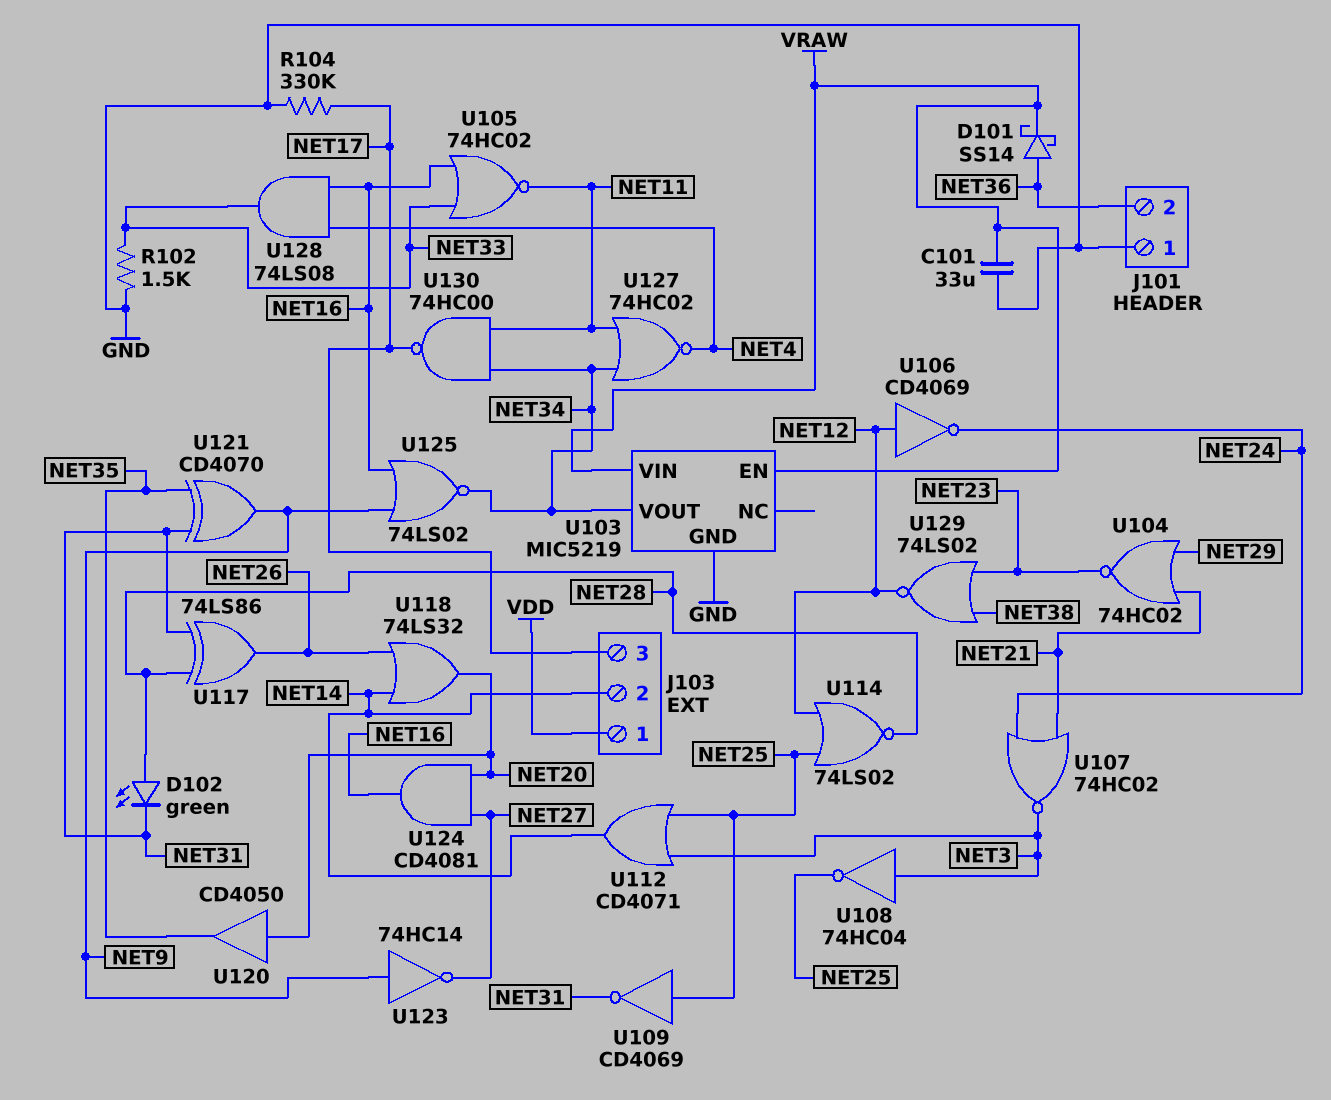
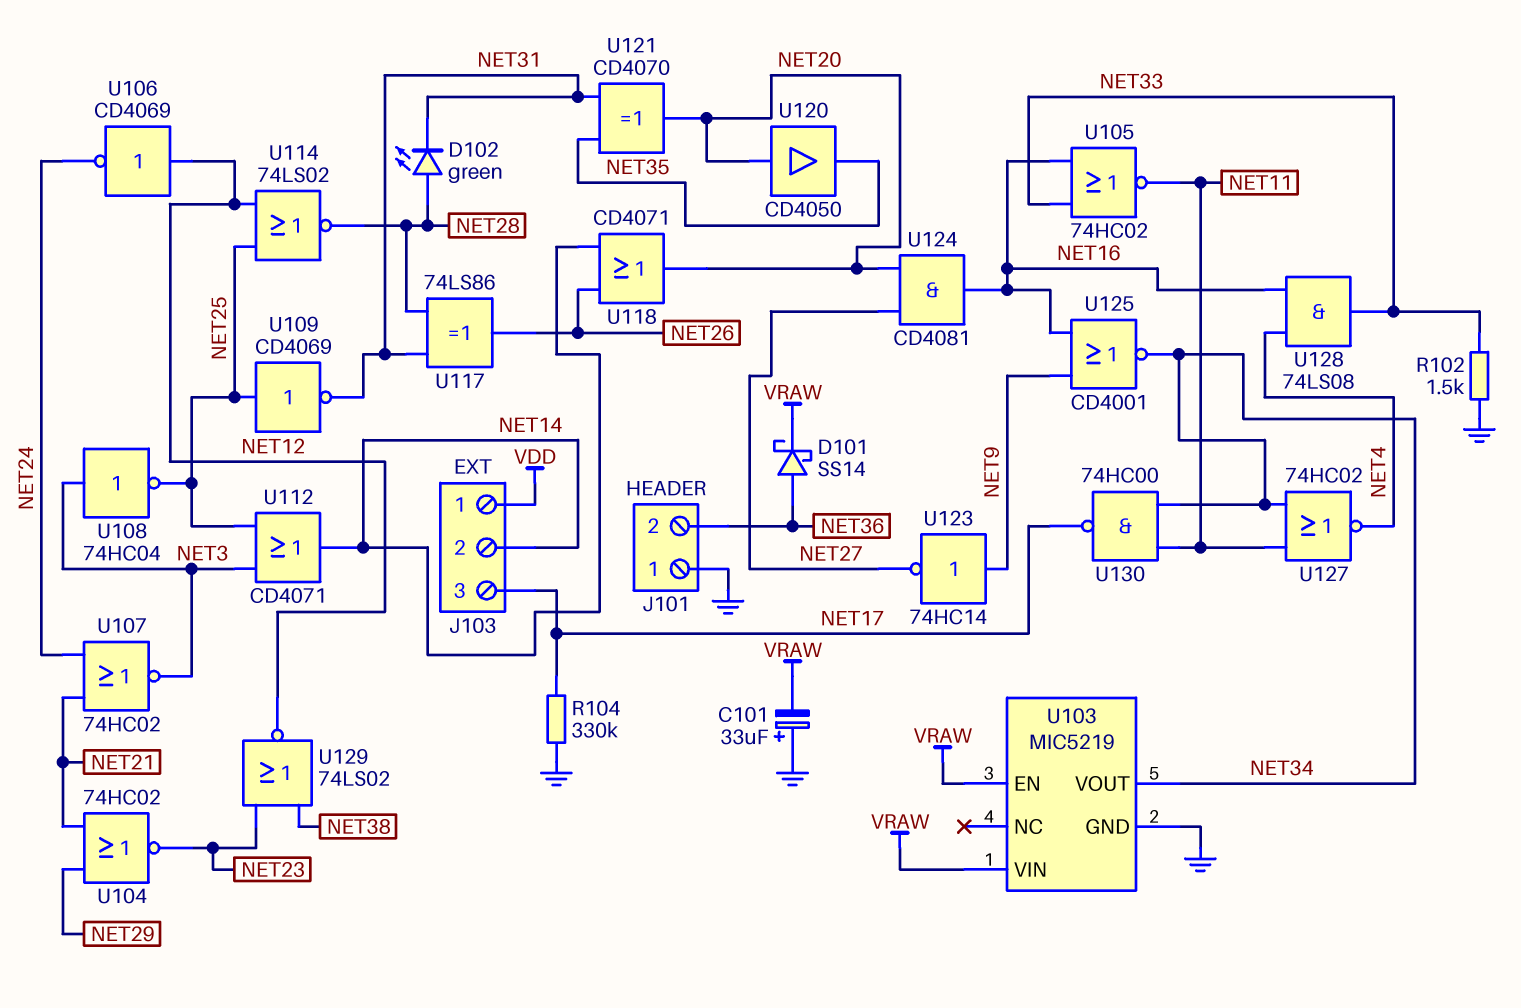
C101: 33uF (GND, VRAW) -> 33uF (plus GND, minus VRAW)
U118: OR 74LS32 (in NET14, in NET26, out NET20) -> OR CD4071 (in NET14, in NET26, out NET20)
U121: XOR CD4070 (in NET31, in NET35, out NET9) -> XOR CD4070 (in NET31, in NET35, out NET20)
U125: NOR 74LS02 (in NET9, in NET16, out NET34) -> NOR CD4001 (in NET9, in NET16, out NET34)

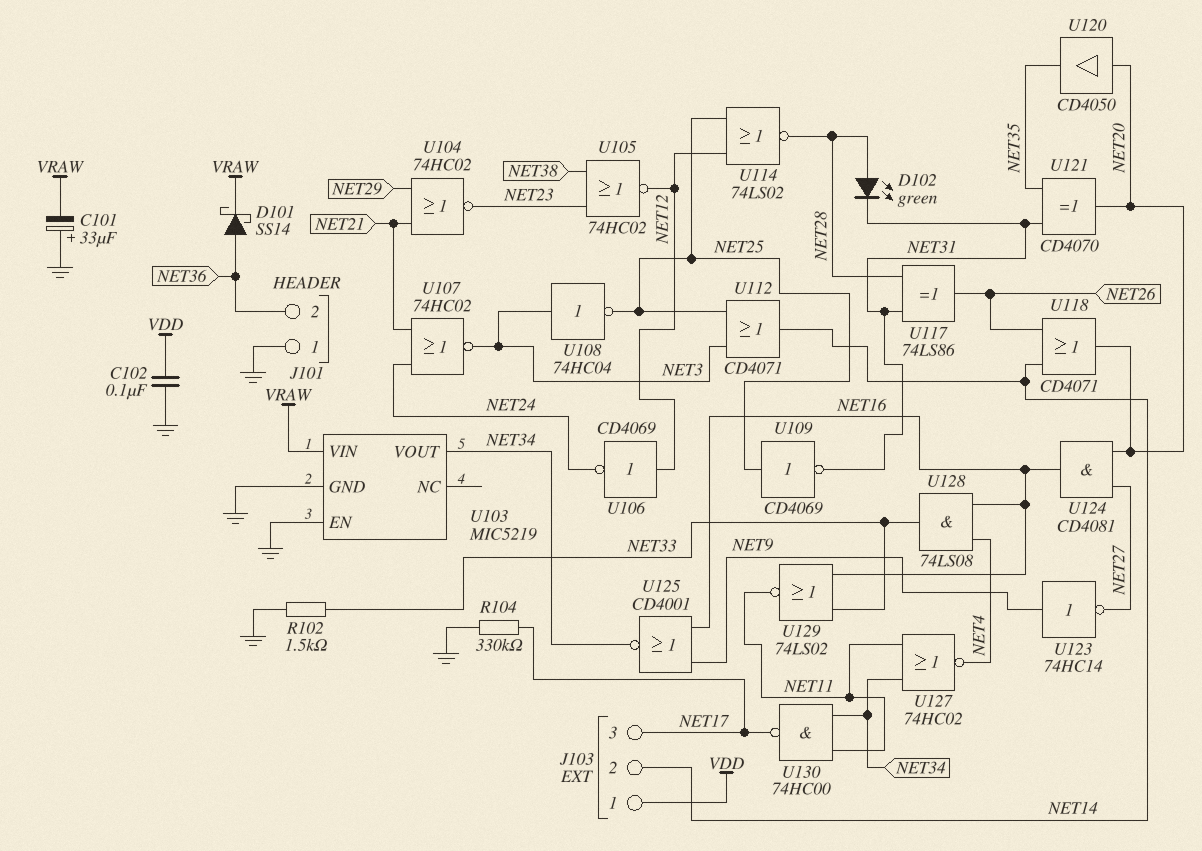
C102: none -> 100nF (GND, VDD)
U103 pin EN: VRAW -> GND
U105: NOR 74HC02 (in NET16, in NET33, out NET11) -> NOR 74HC02 (in NET23, in NET38, out NET12)
U129: NOR 74LS02 (in NET23, in NET38, out NET12) -> NOR 74LS02 (in NET16, in NET33, out NET11)

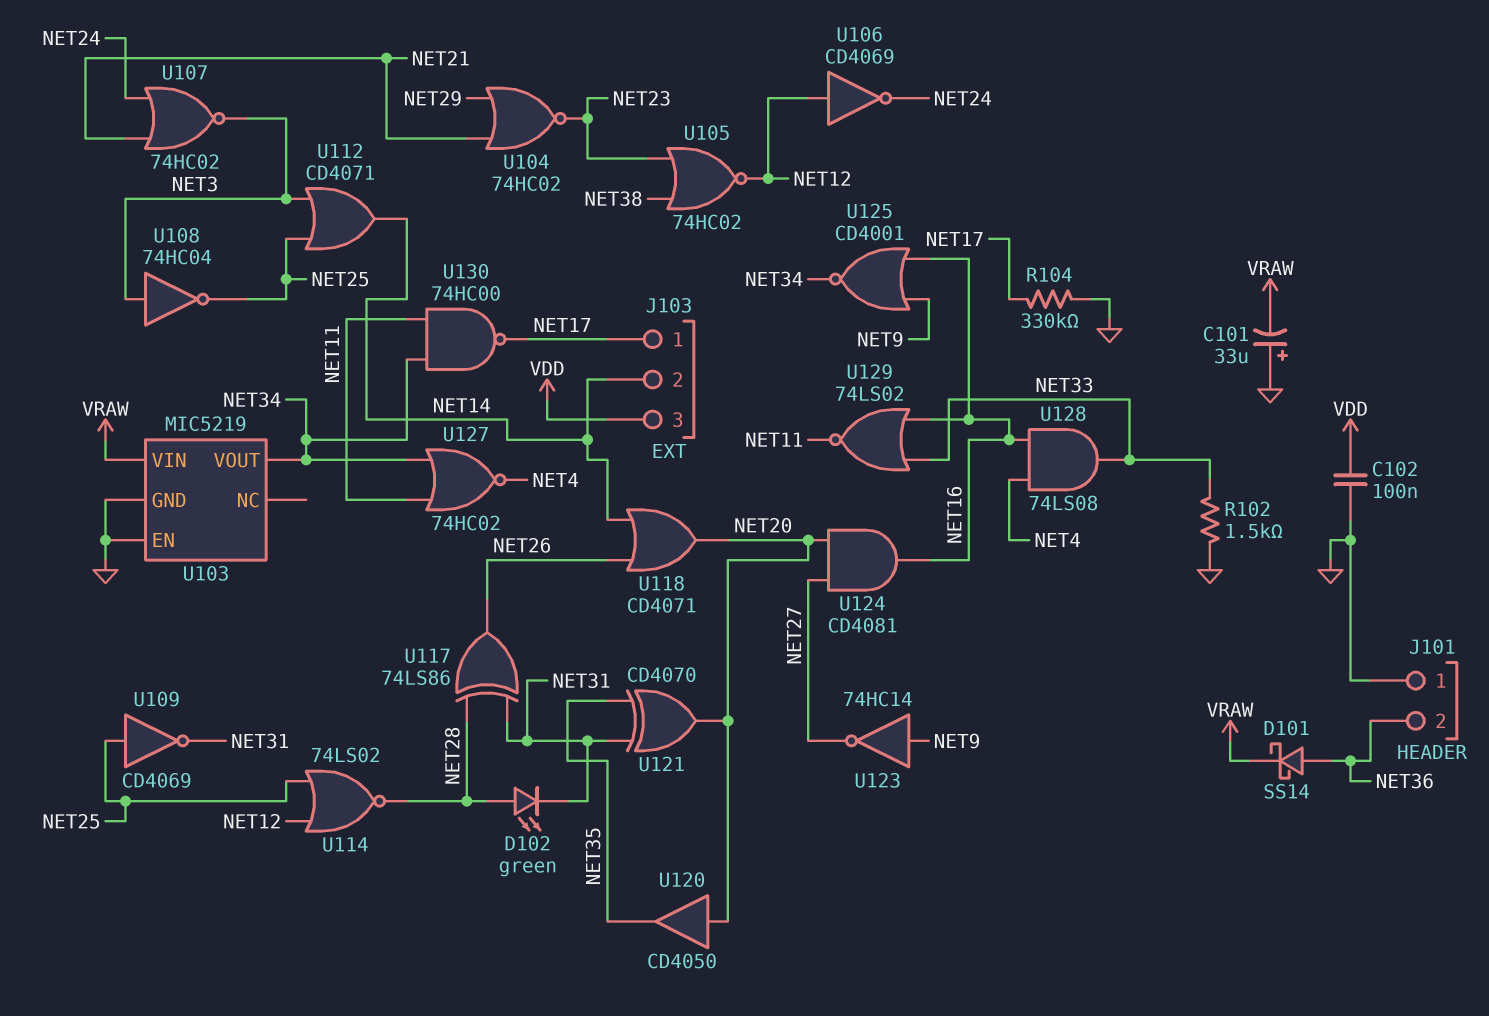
J103 pin 1: VDD -> NET17
J103 pin 3: NET17 -> VDD

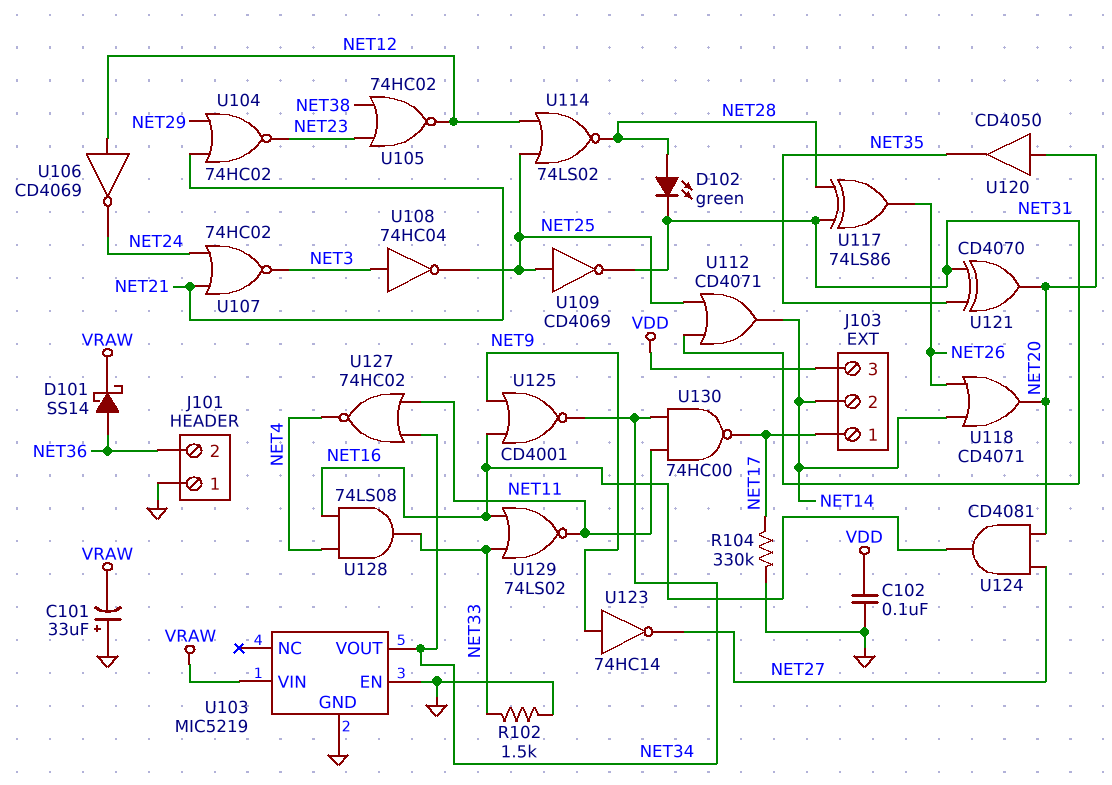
U112: OR CD4071 (in NET3, in NET25, out NET14) -> OR CD4071 (in NET25, in NET31, out NET14)

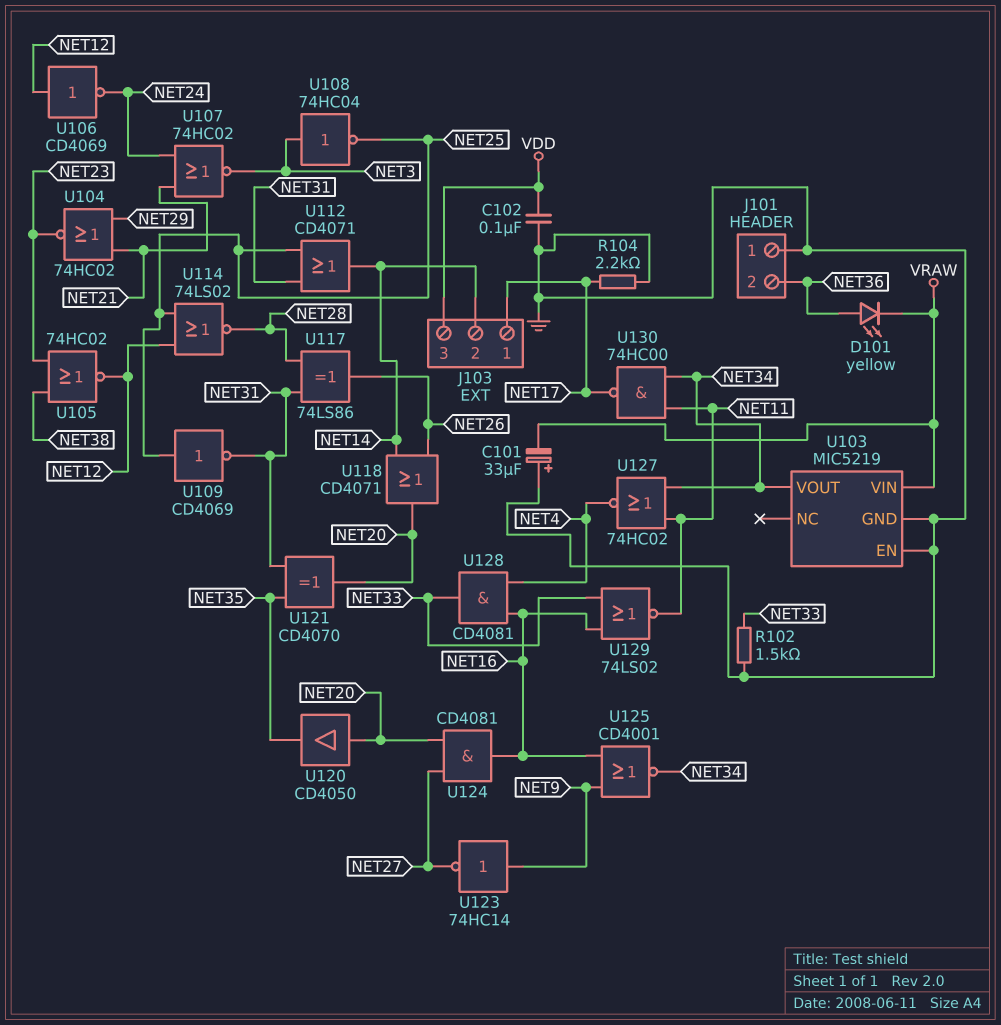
D101: schottky SS14 (A NET36, K VRAW) -> LED yellow (A NET36, K VRAW)
D102: LED green (A NET28, K NET31) -> none
R104: 330k (GND, NET17) -> 2.2k (GND, NET17)
U128: AND 74LS08 (in NET4, in NET16, out NET33) -> AND CD4081 (in NET4, in NET16, out NET33)

